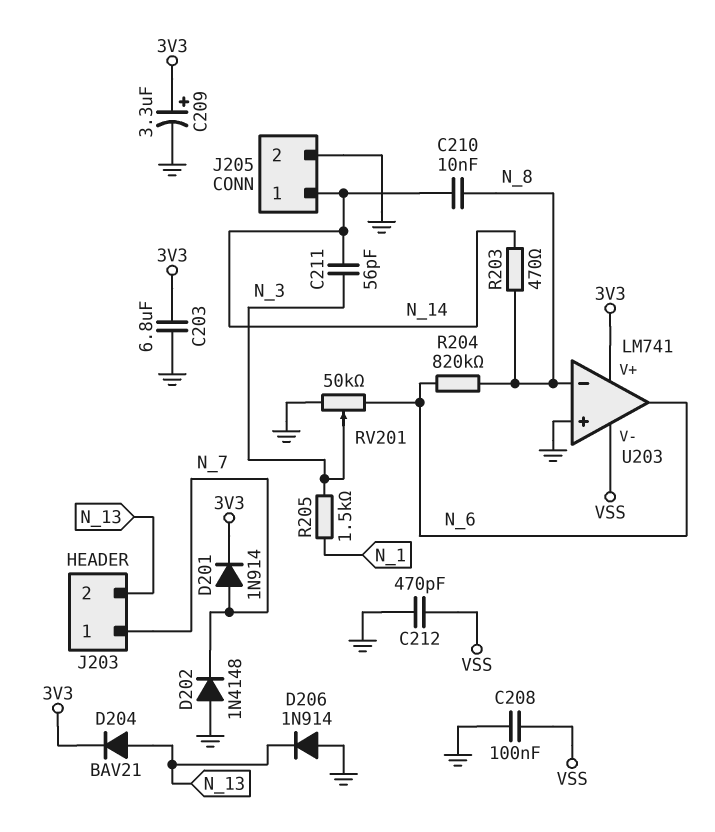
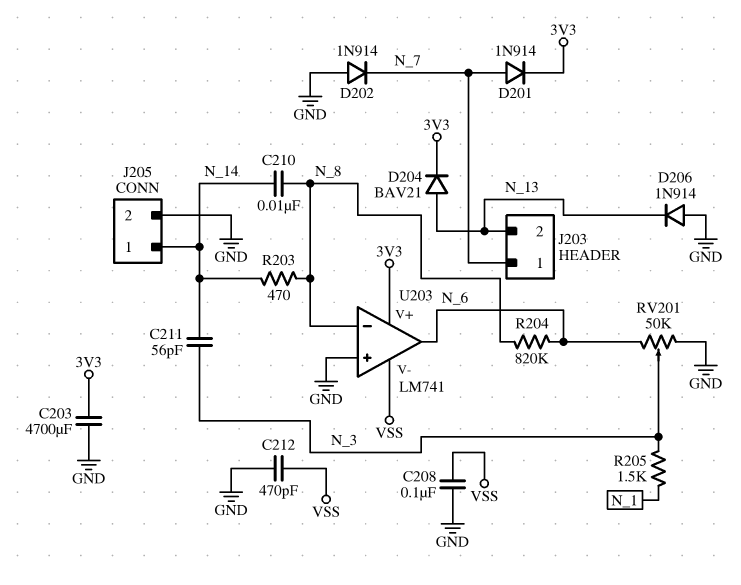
C203: 6.8uF (3V3, GND) -> 4700uF (3V3, GND)
C209: 3.3uF (plus 3V3, minus GND) -> none
D202: diode 1N4148 (A GND, K N_7) -> diode 1N914 (A GND, K N_7)

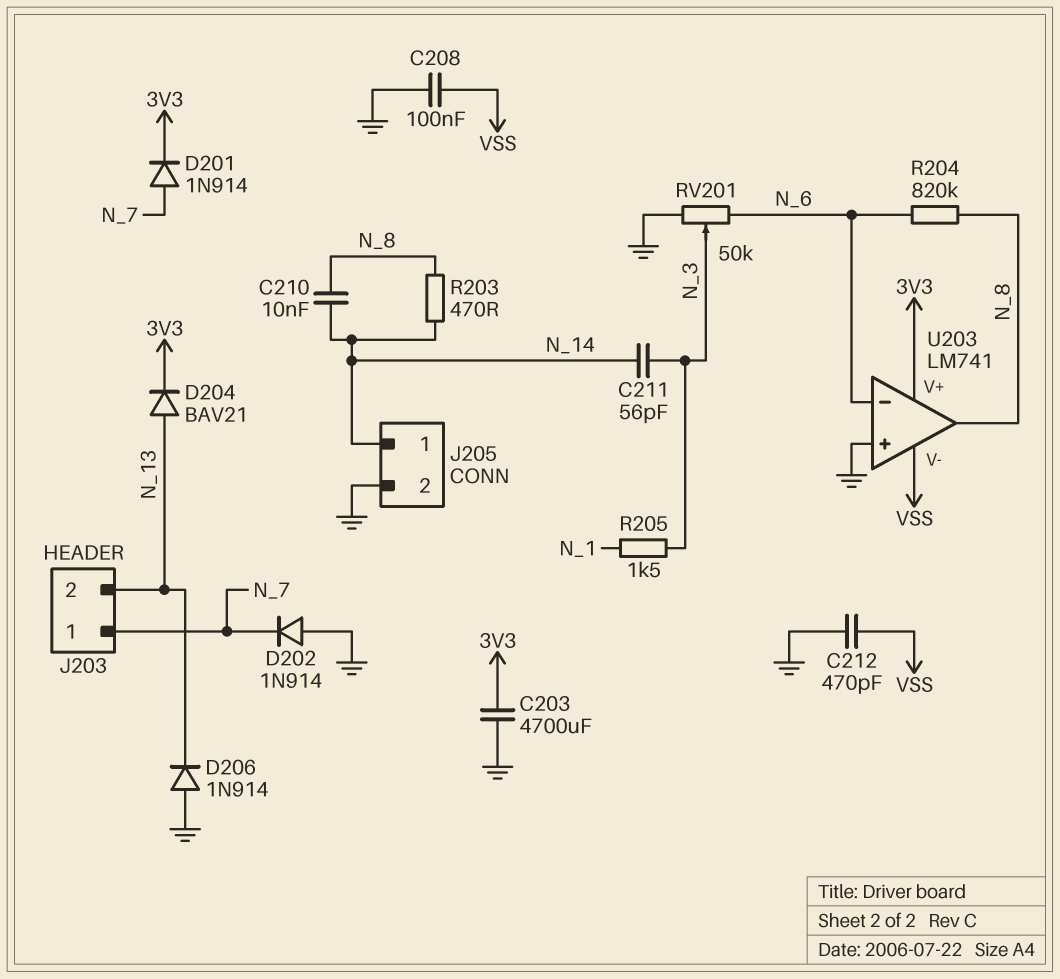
U203 pin in-: N_8 -> N_6
U203 pin out: N_6 -> N_8

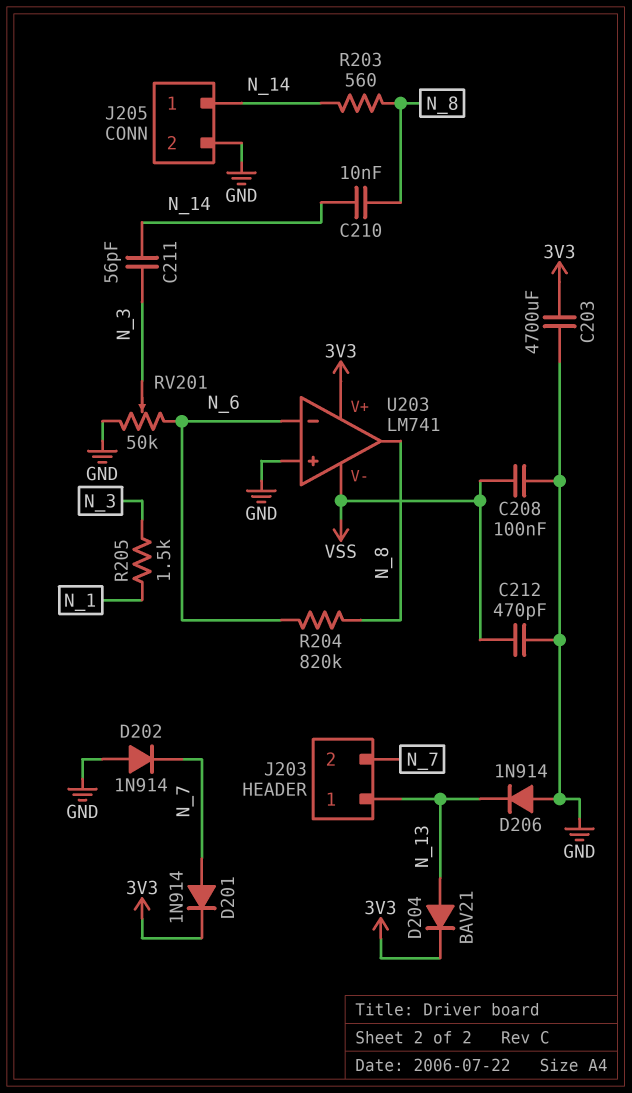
J203 pin 1: N_7 -> N_13
J203 pin 2: N_13 -> N_7
R203: 470 (N_8, N_14) -> 560 (N_8, N_14)

